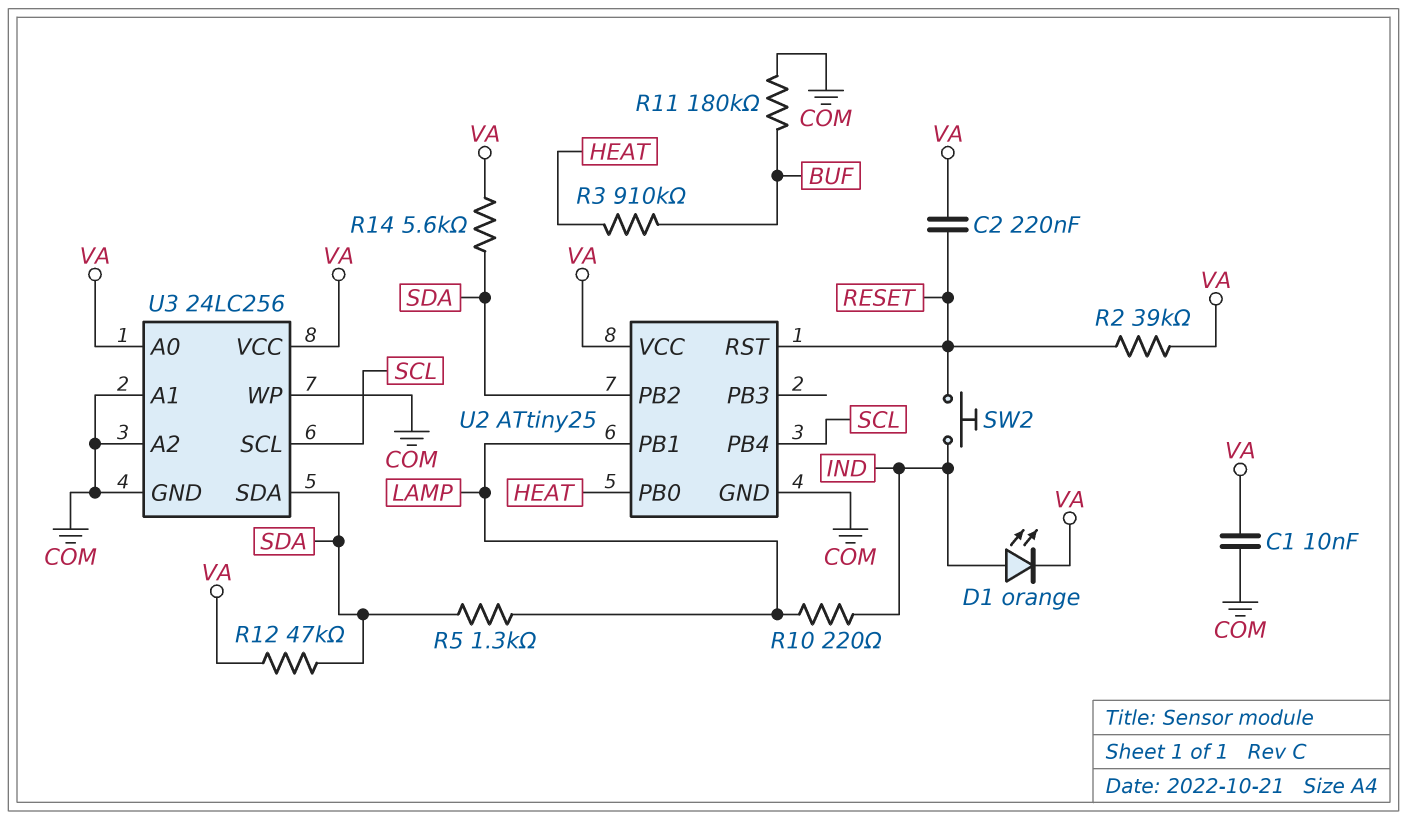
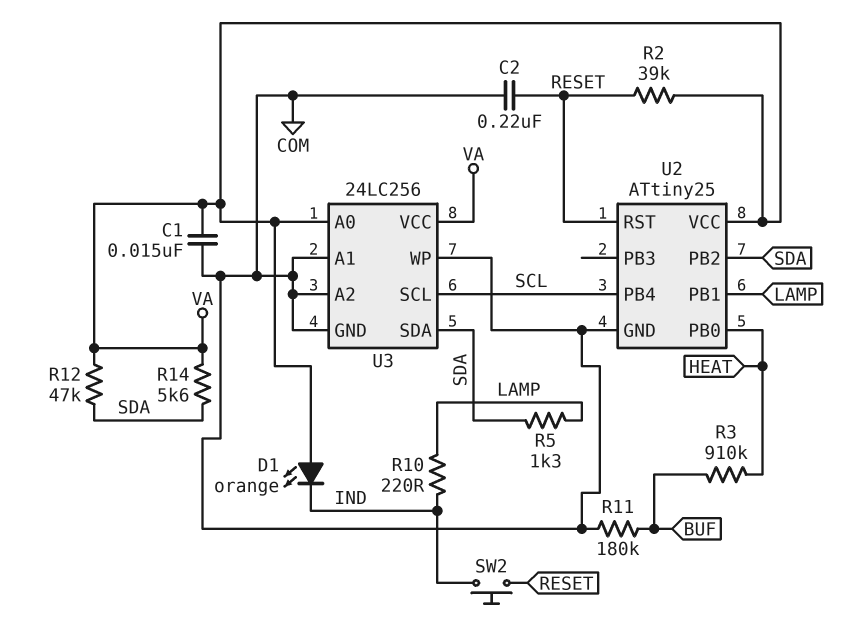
C1: 10nF (COM, VA) -> 15nF (COM, VA)
C2: 220nF (RESET, VA) -> 220nF (COM, RESET)
D1: LED orange (A IND, K VA) -> LED orange (A VA, K IND)

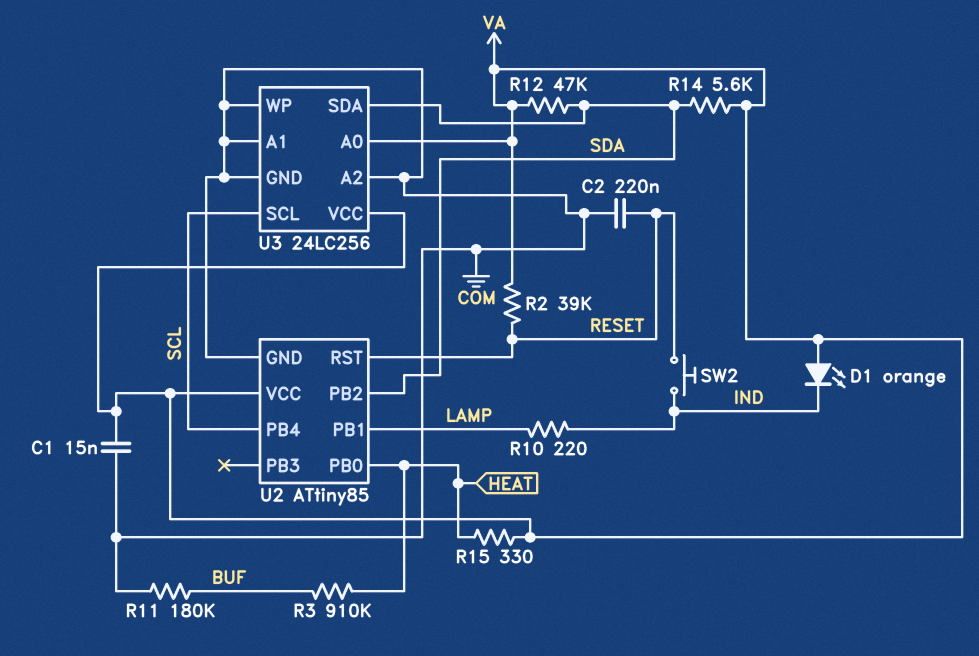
R5: 1.3k (LAMP, SDA) -> none
R15: none -> 330 (HEAT, VA)
U2: ATtiny25 -> ATtiny85

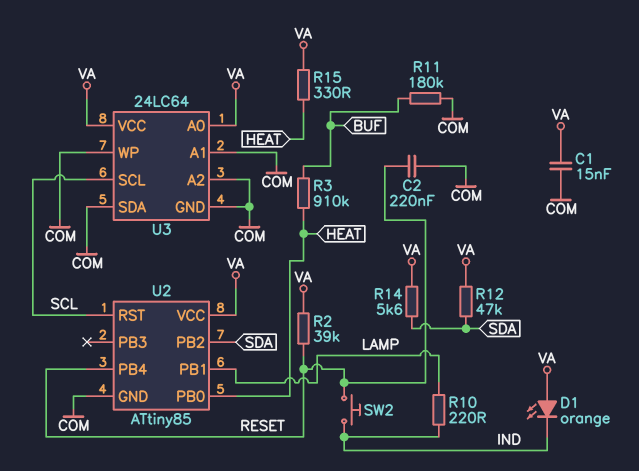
U2 pin PB4: SCL -> RESET
U2 pin RST: RESET -> SCL
U3: 24LC256 -> 24LC64
U3 pin SDA: SDA -> COM

